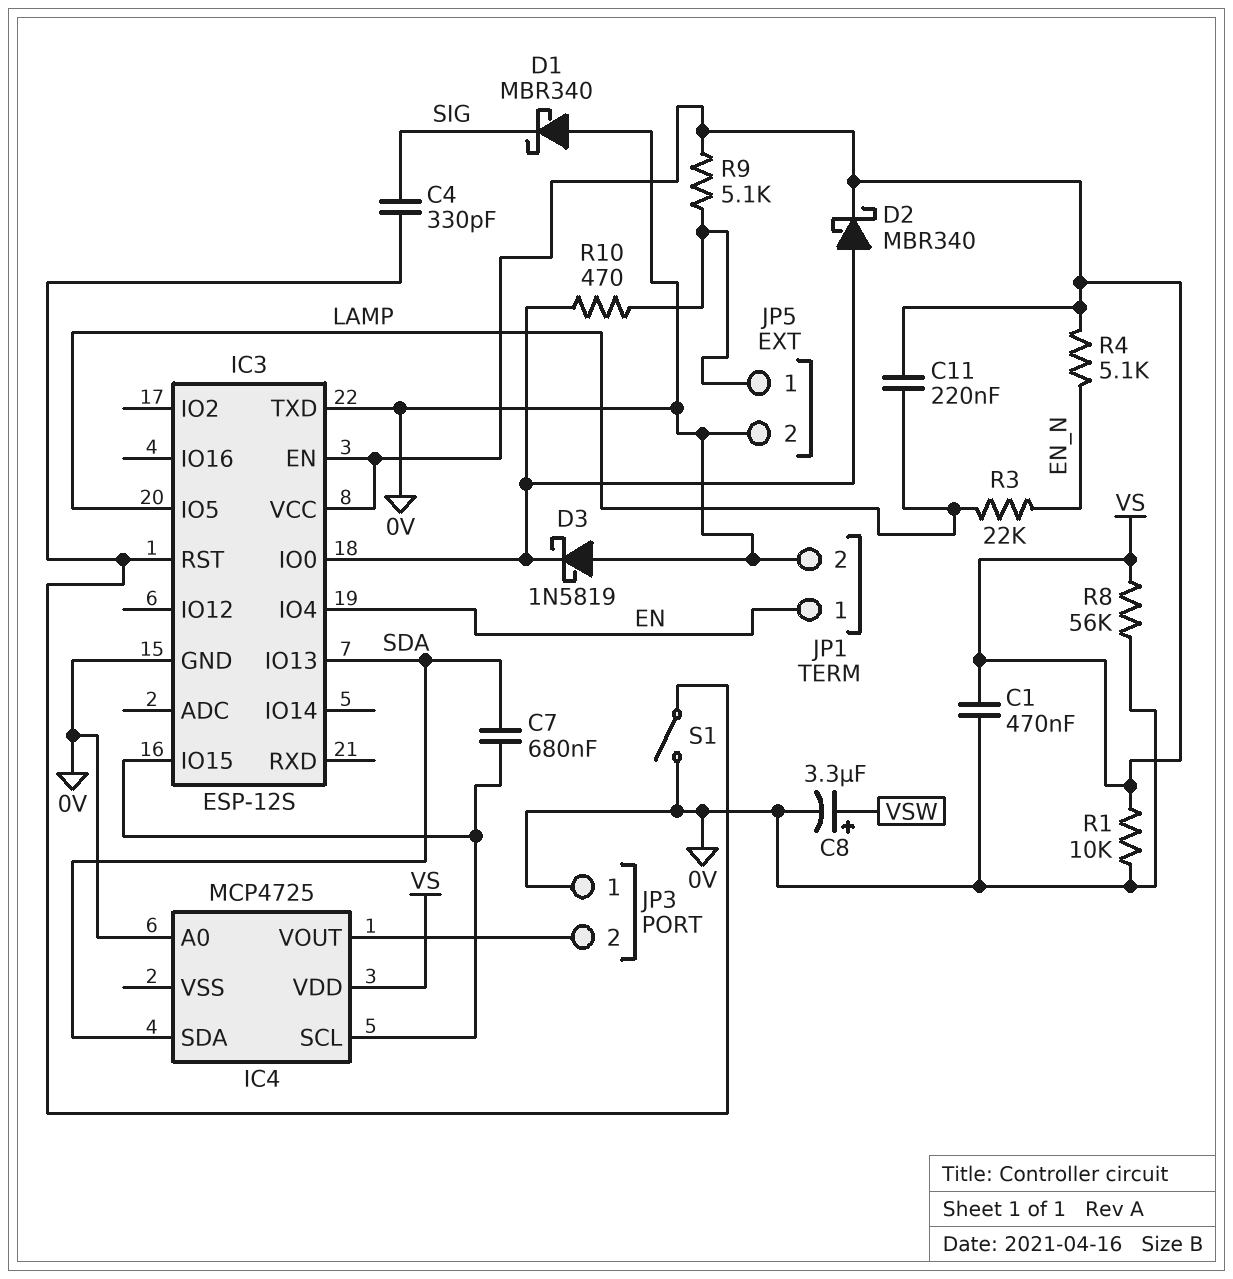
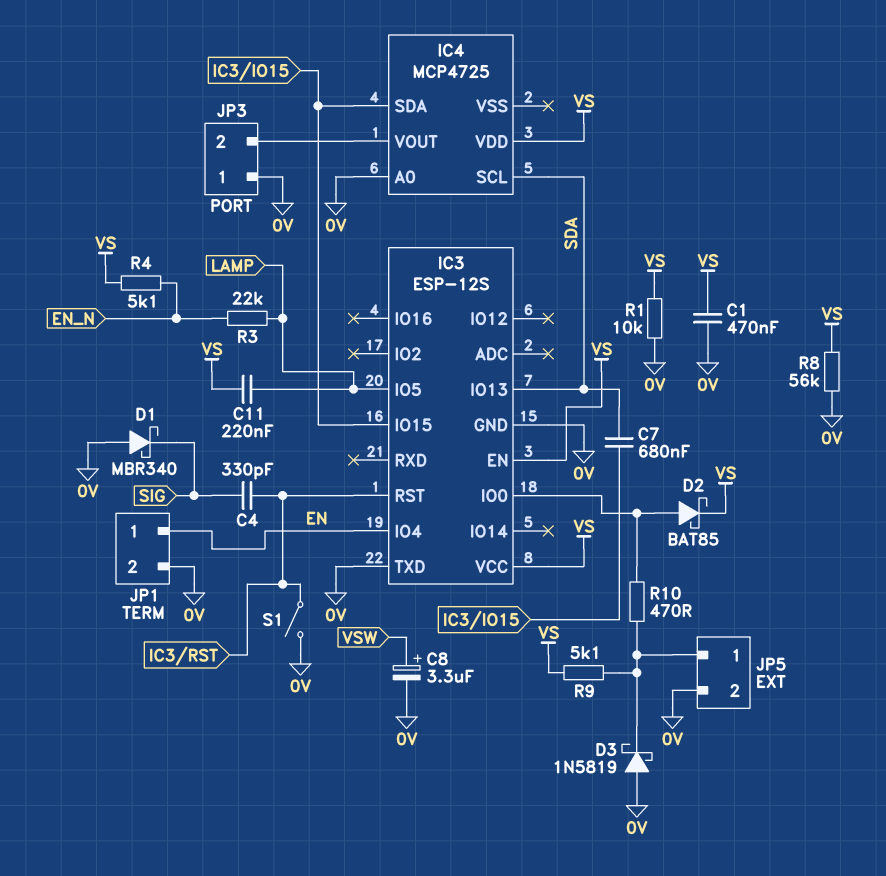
D2: schottky MBR340 (A IC3/IO0, K VS) -> schottky BAT85 (A IC3/IO0, K VS)
D3: schottky 1N5819 (A 0V, K IC3/IO0) -> schottky 1N5819 (A 0V, K JP5/1)
IC4 pin SCL: IC3/IO15 -> SDA
IC4 pin SDA: SDA -> IC3/IO15

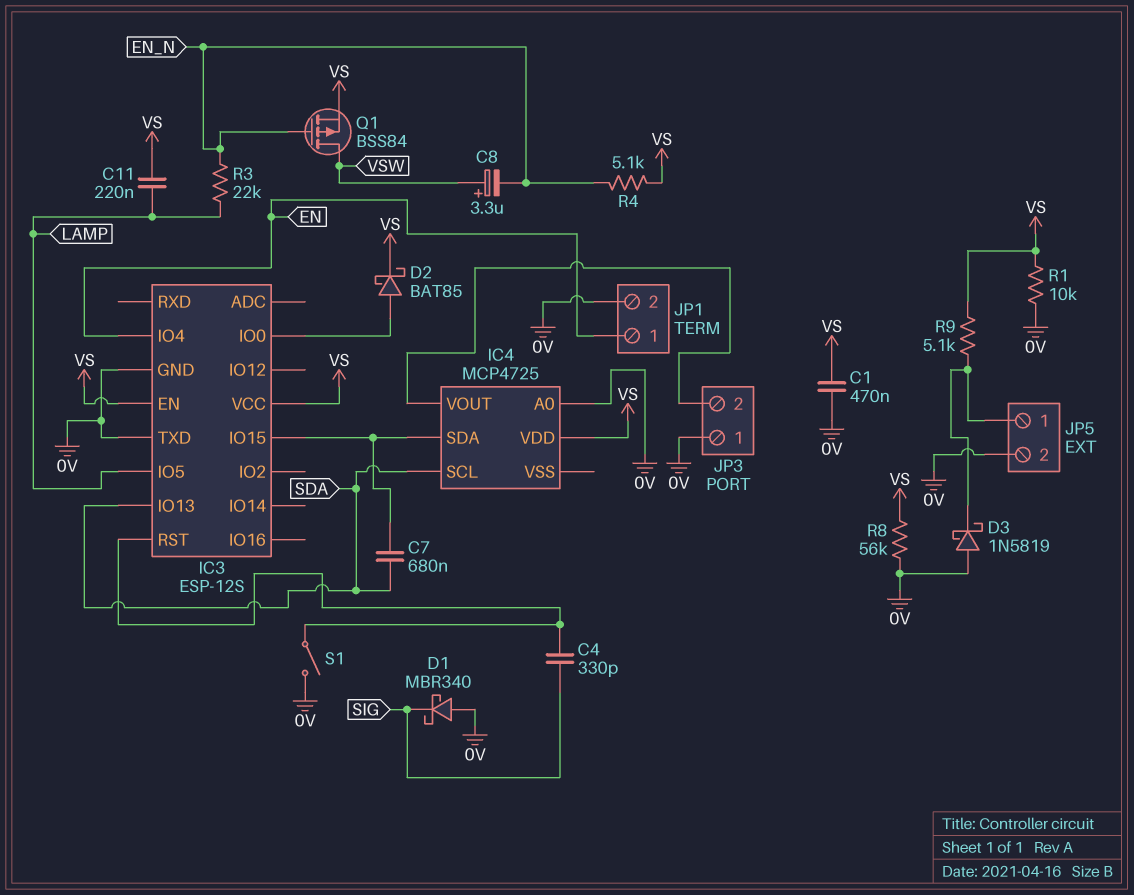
C8: 3.3uF (plus VSW, minus 0V) -> 3.3uF (plus VSW, minus EN_N)
Q1: none -> PMOS BSS84 (G EN_N, D VSW, S VS)
R10: 470 (IC3/IO0, JP5/1) -> none

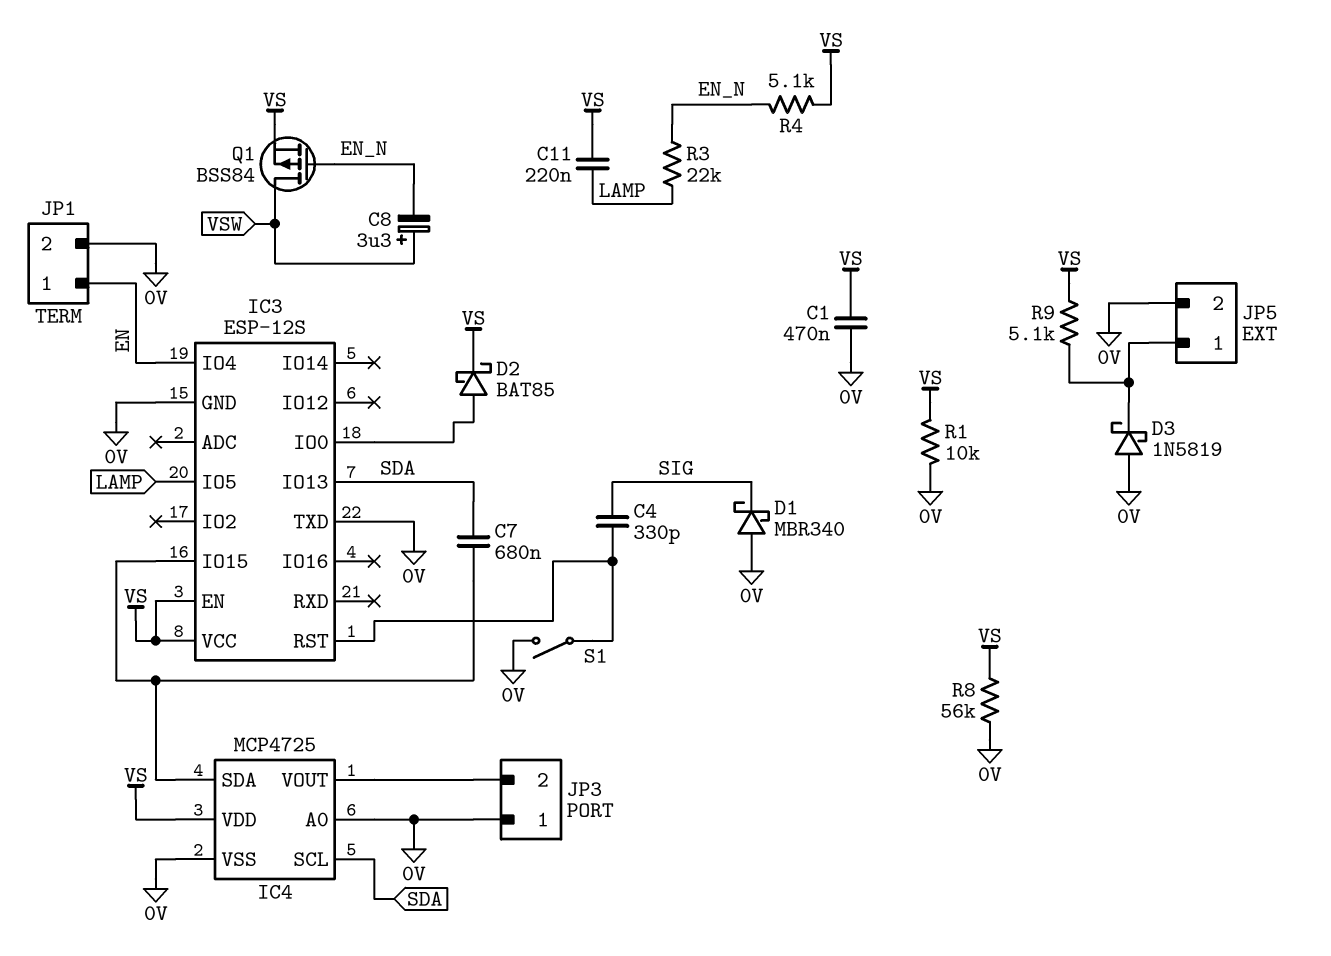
IC4 pin VSS: none -> 0V

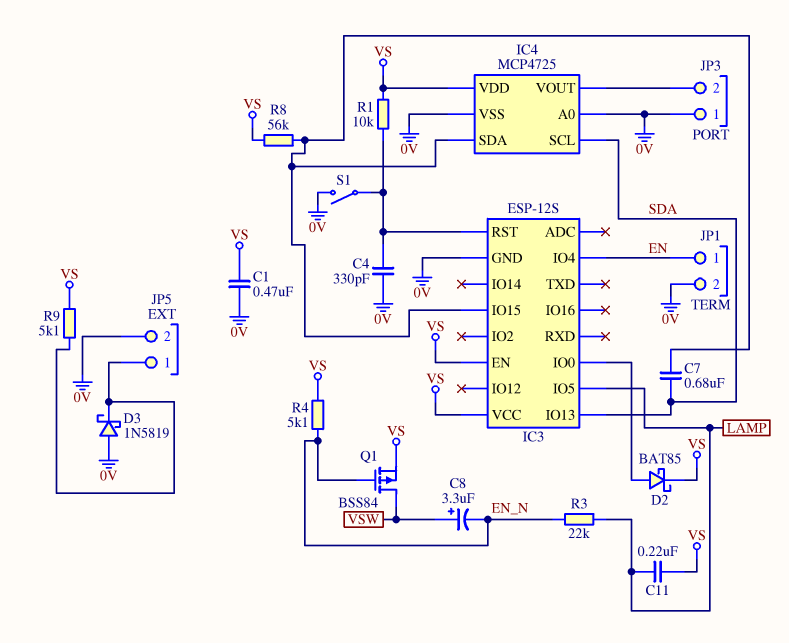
C4: 330pF (IC3/RST, SIG) -> 330pF (0V, IC3/RST)
D1: schottky MBR340 (A 0V, K SIG) -> none
IC3 pin TXD: 0V -> none
R1: 10k (0V, VS) -> 10k (IC3/RST, VS)
R8: 56k (0V, VS) -> 56k (IC3/IO15, VS)

